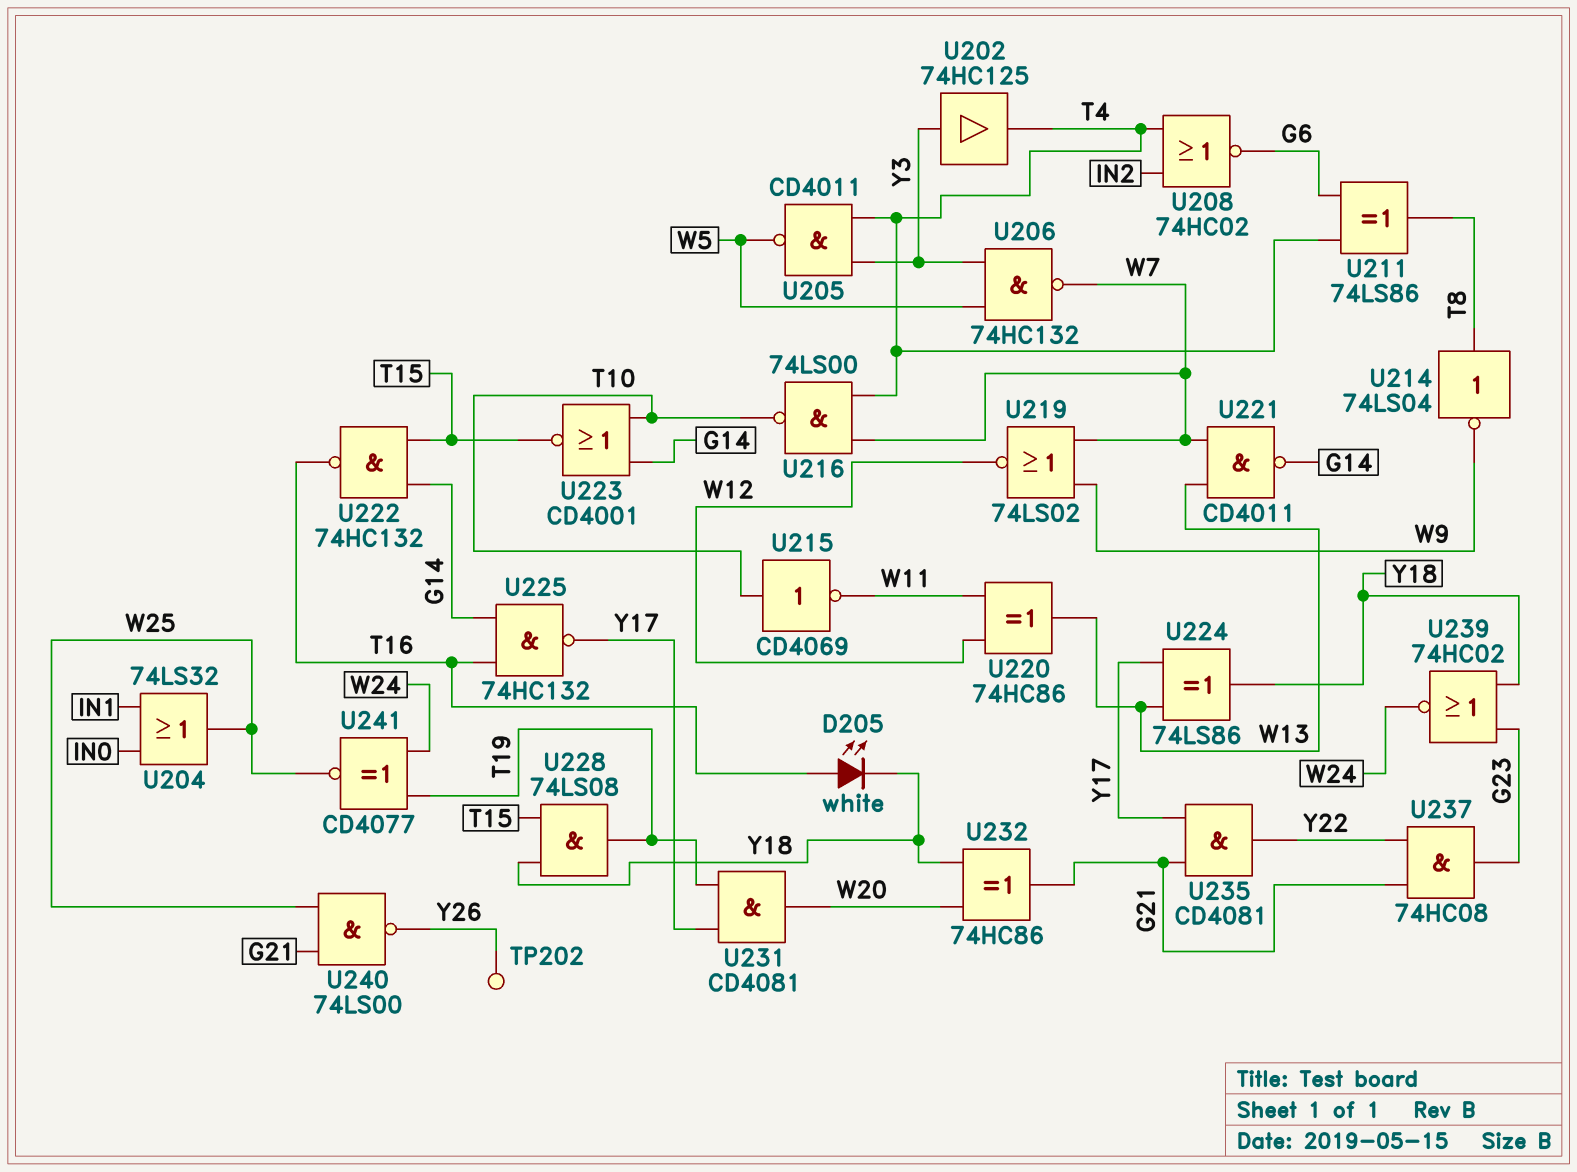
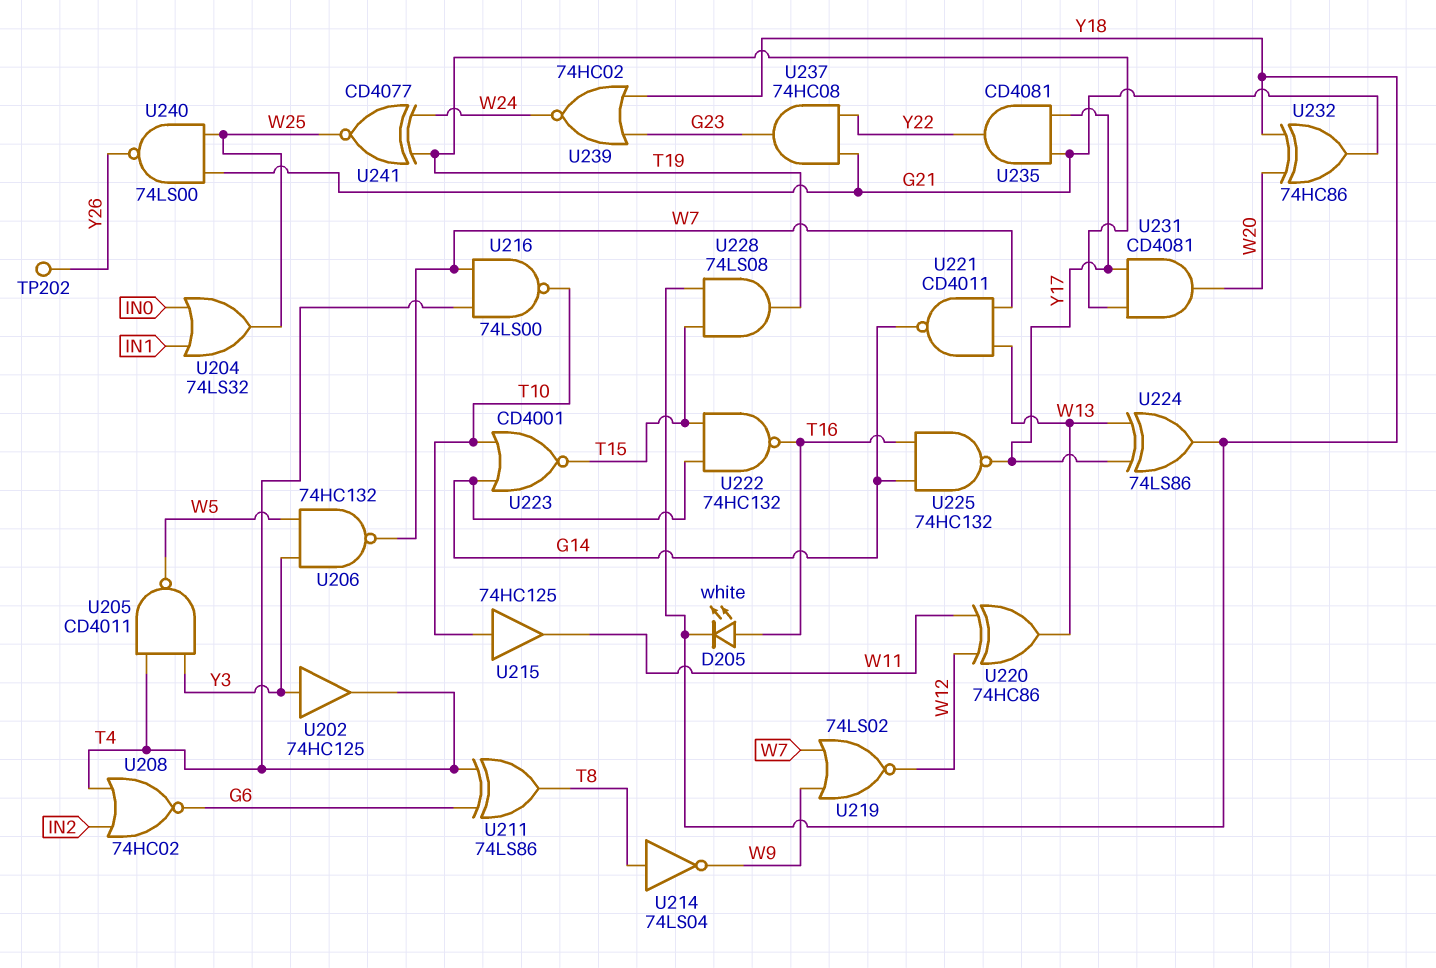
U215: NOT CD4069 (in T10, out W11) -> buffer 74HC125 (in T10, out W11)

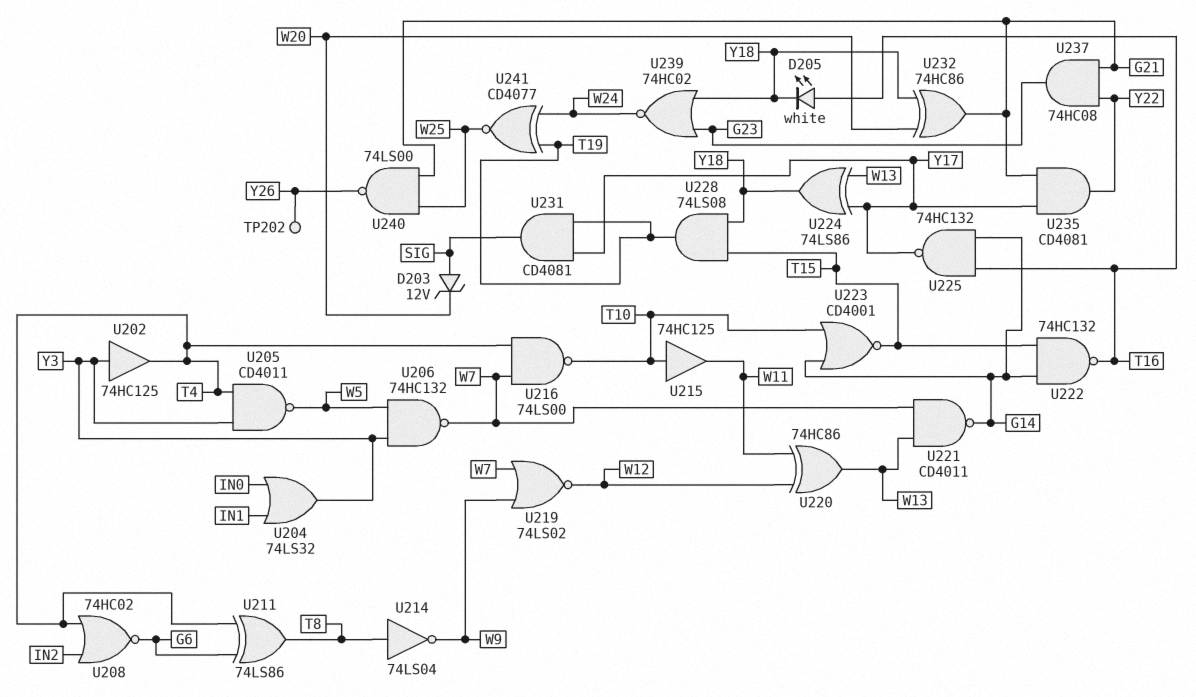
D203: none -> zener 12V (A SIG, K W20)
U204: OR 74LS32 (in IN0, in IN1, out W25) -> OR 74LS32 (in IN0, in IN1, out Y3)
U231: AND CD4081 (in T19, in Y17, out W20) -> AND CD4081 (in T19, in Y17, out SIG)

